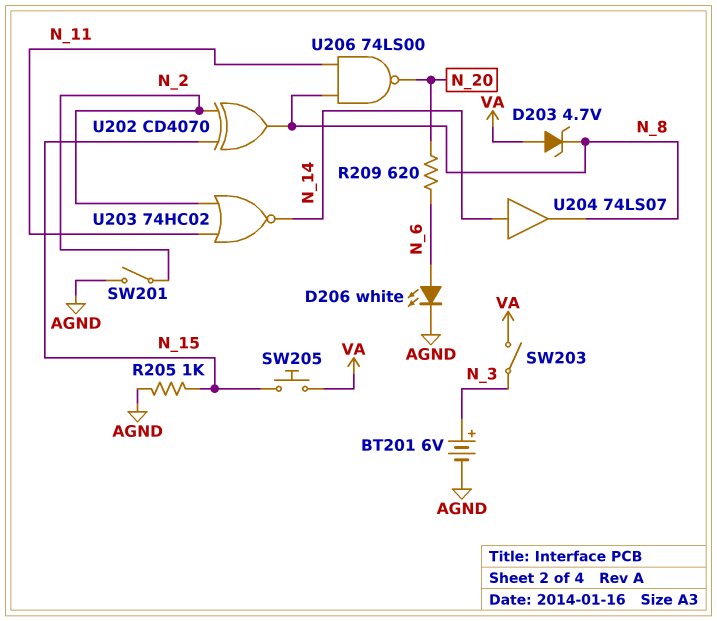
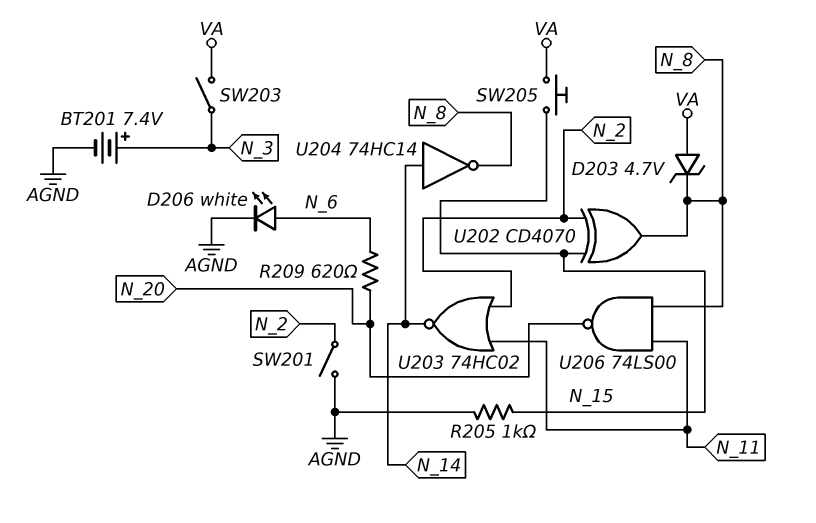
BT201: 6V (plus N_3, minus AGND) -> 7.4V (plus N_3, minus AGND)
U204: buffer 74LS07 (in N_14, out N_8) -> NOT 74HC14 (in N_14, out N_8)

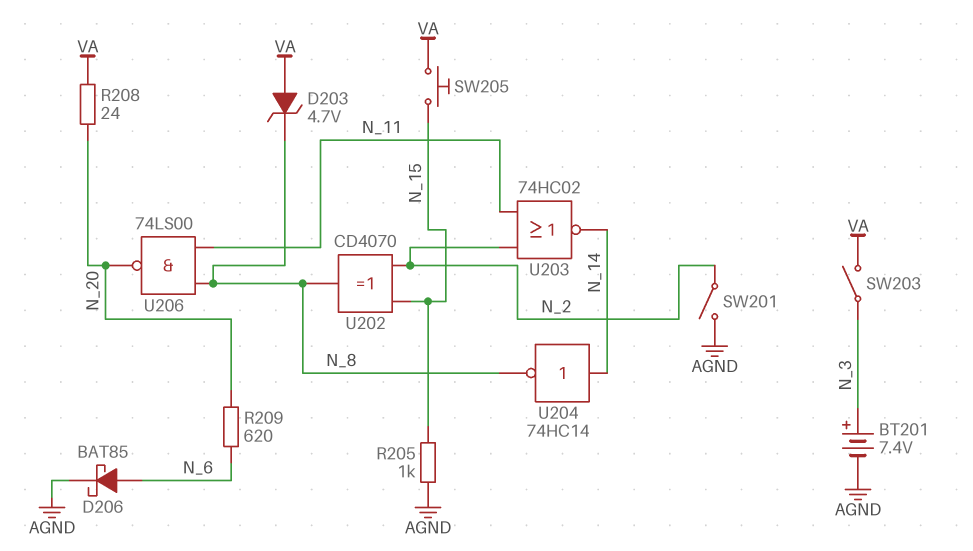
D206: LED white (A N_6, K AGND) -> schottky BAT85 (A N_6, K AGND)
R208: none -> 24 (N_20, VA)

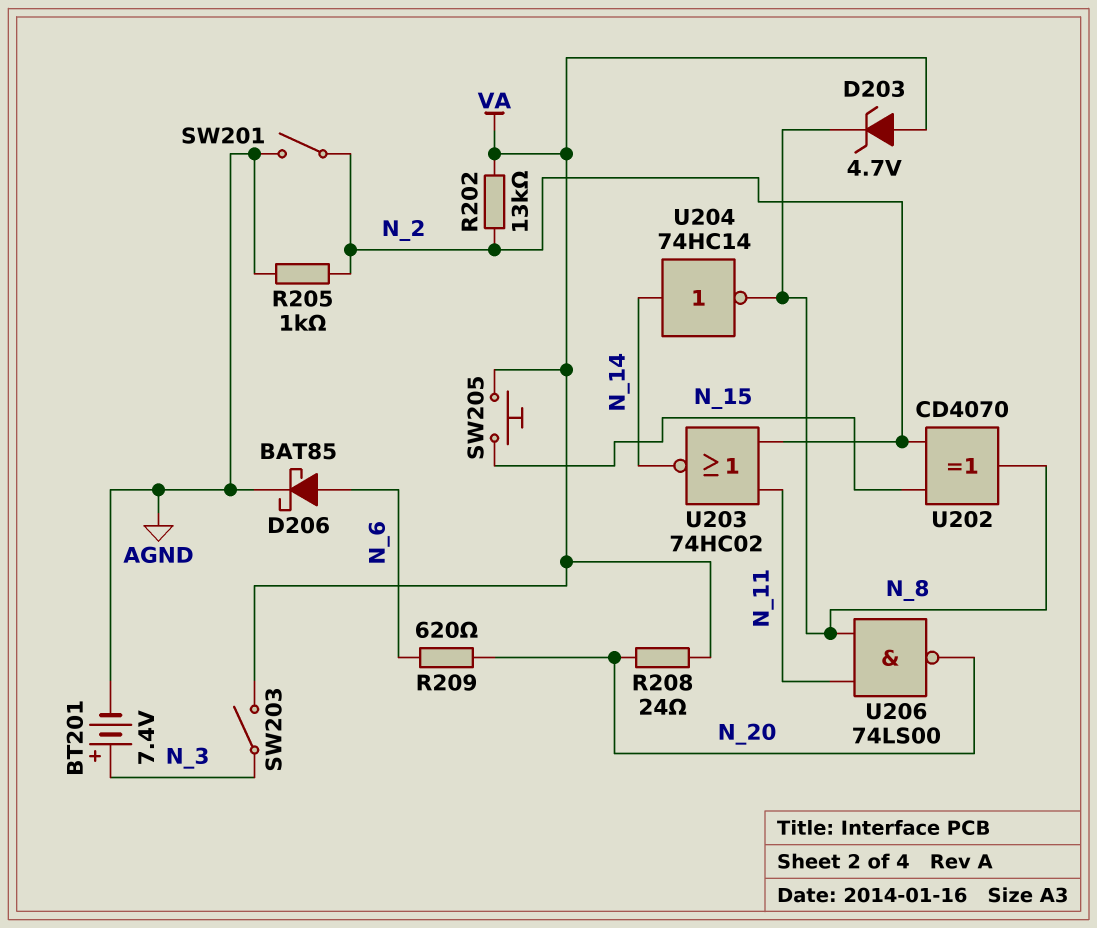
R202: none -> 13k (N_2, VA)
R205: 1k (AGND, N_15) -> 1k (AGND, N_2)

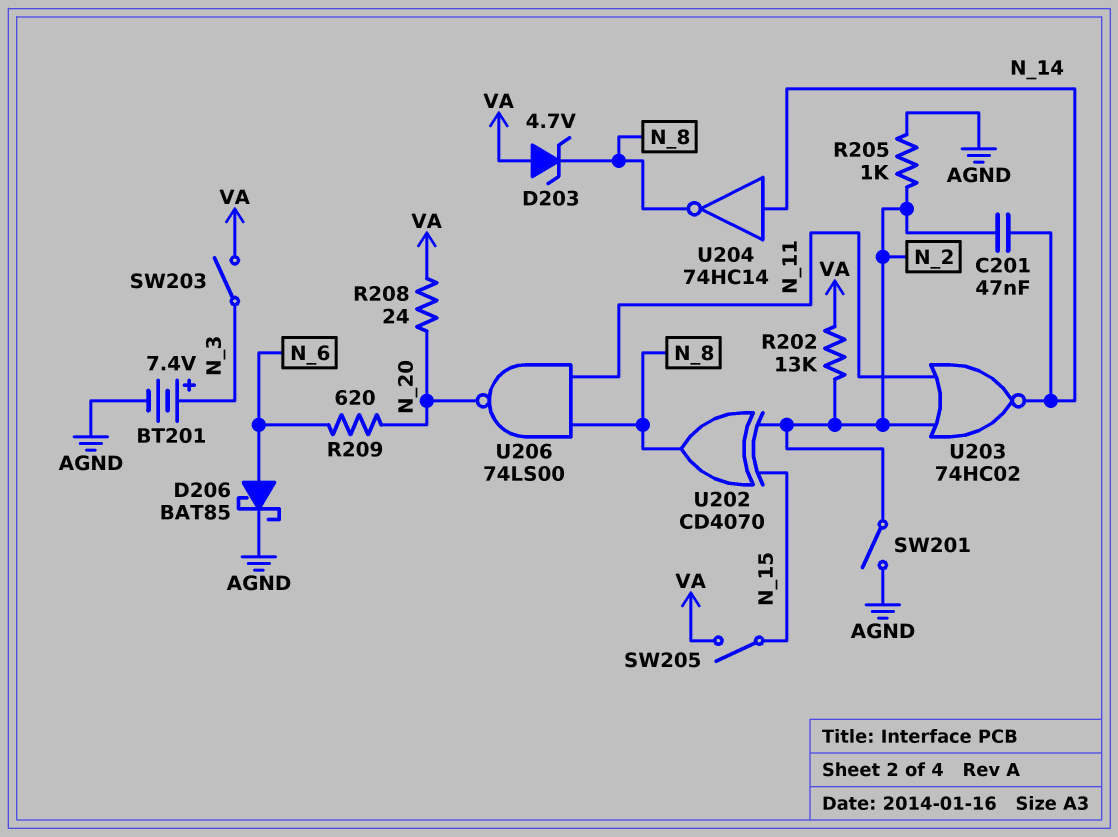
C201: none -> 47nF (N_2, N_14)
SW205: button (N_15, VA) -> switch (N_15, VA)

